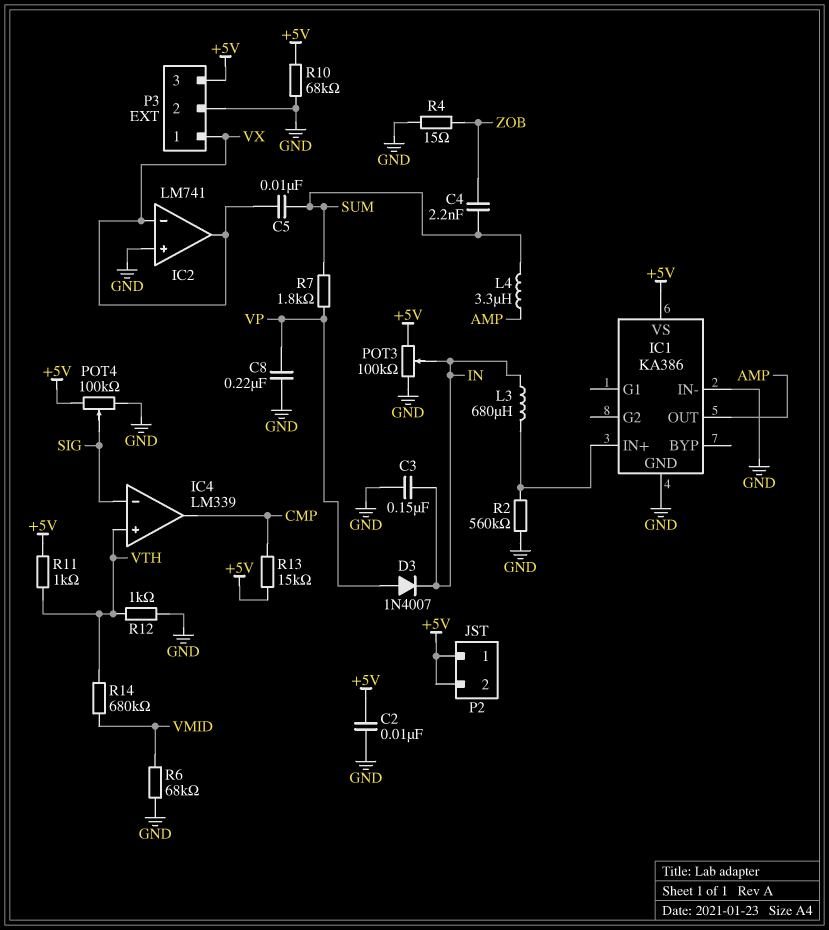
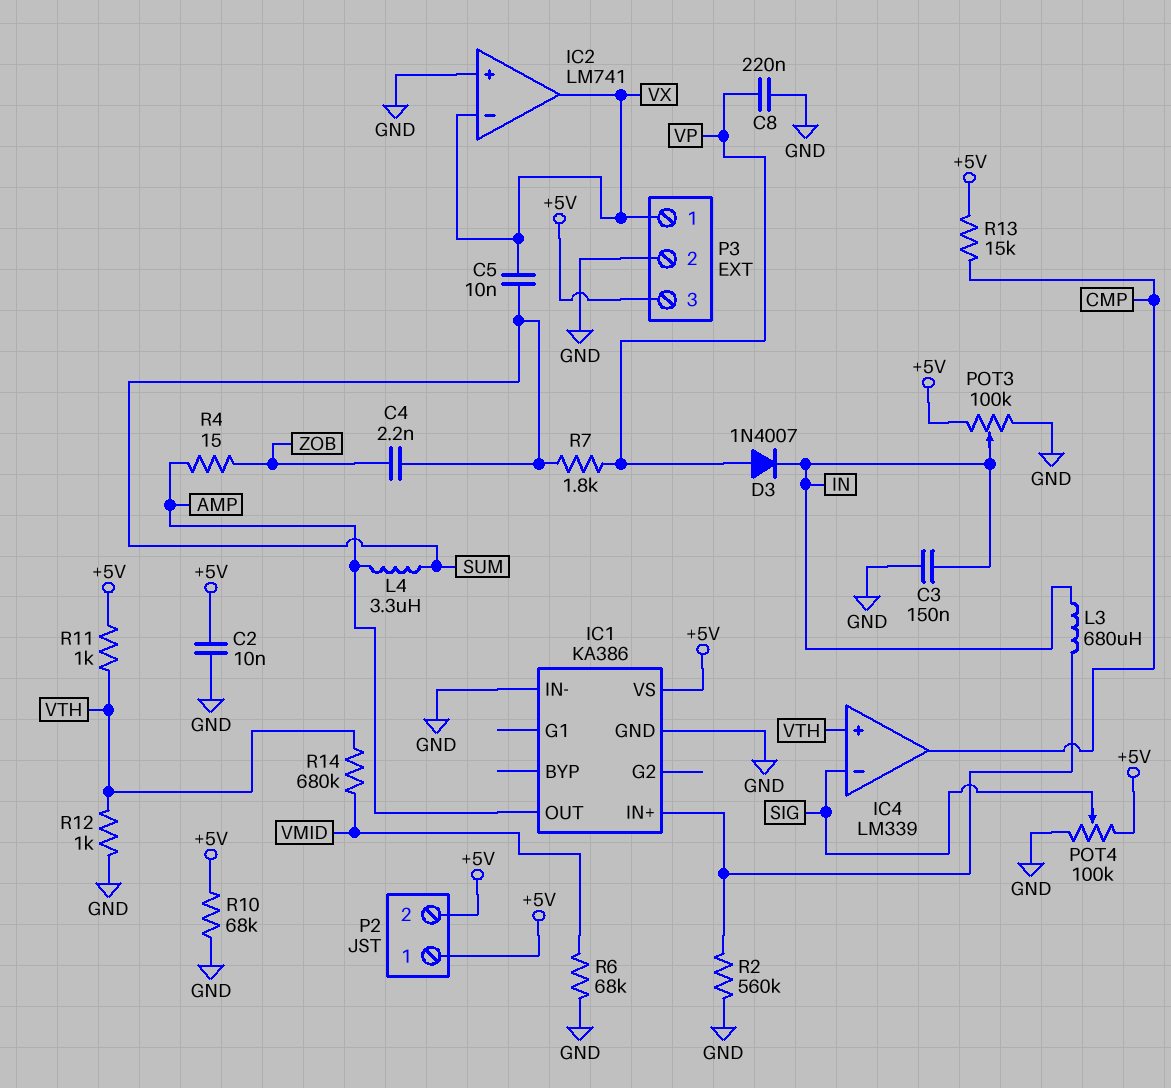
R4: 15 (GND, ZOB) -> 15 (AMP, ZOB)

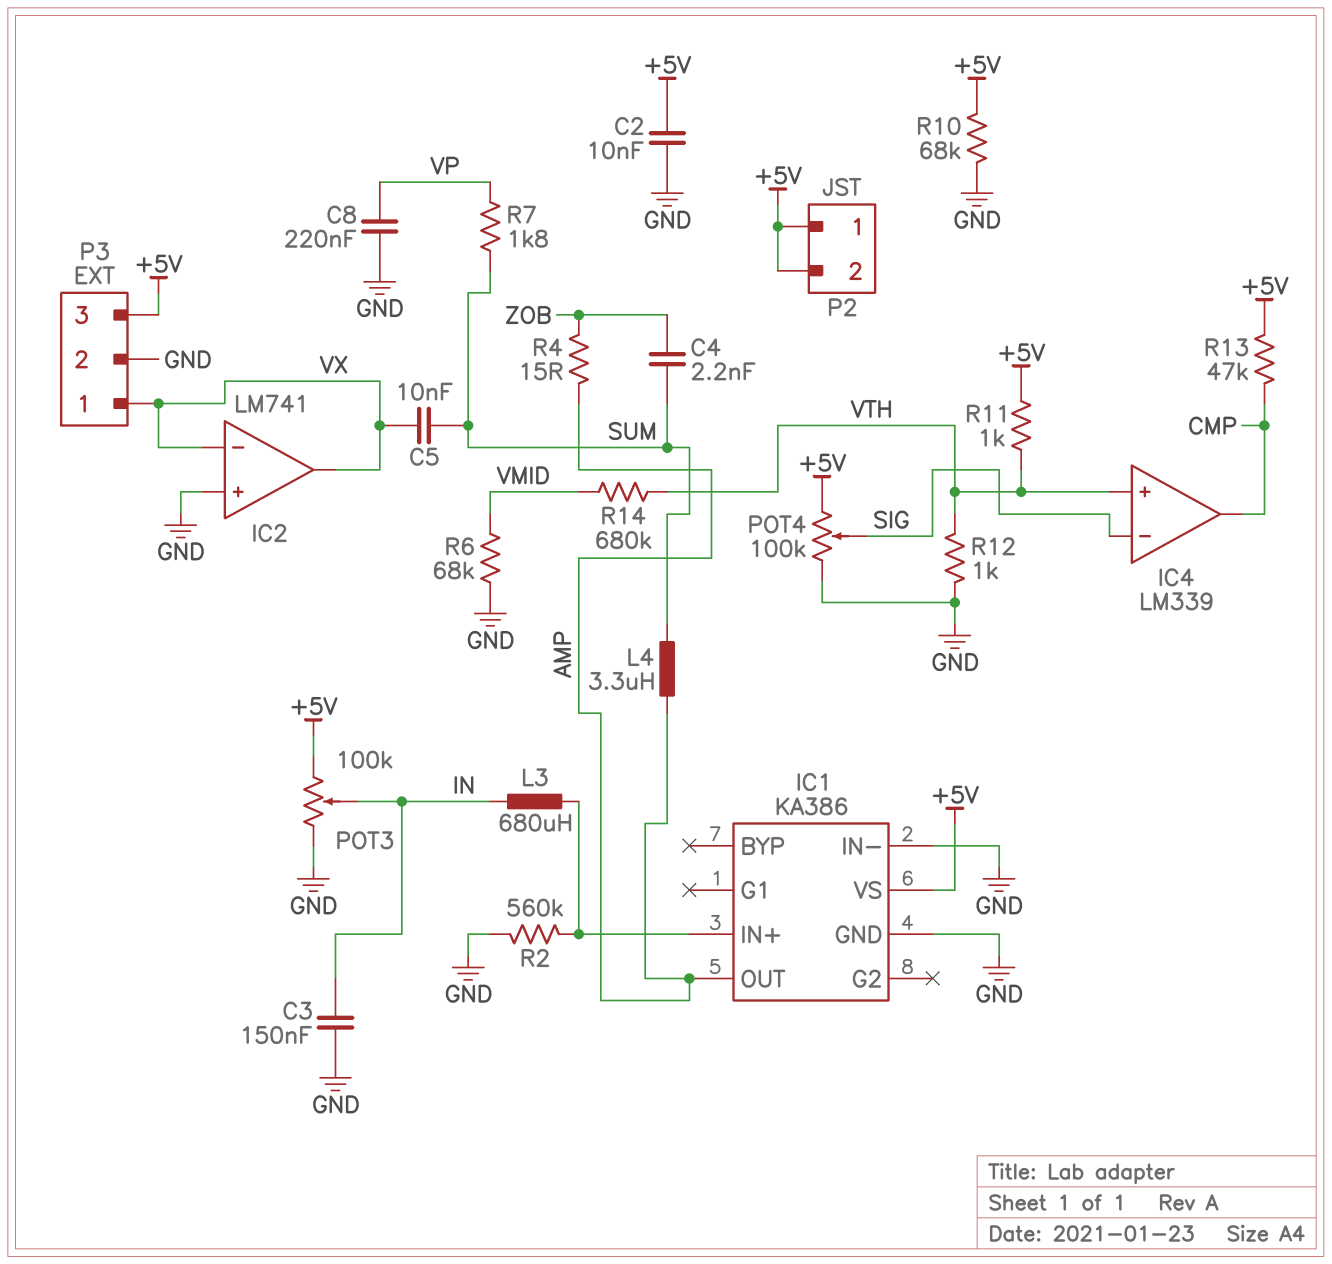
D3: diode 1N4007 (A VP, K IN) -> none
R13: 15k (+5V, CMP) -> 47k (+5V, CMP)

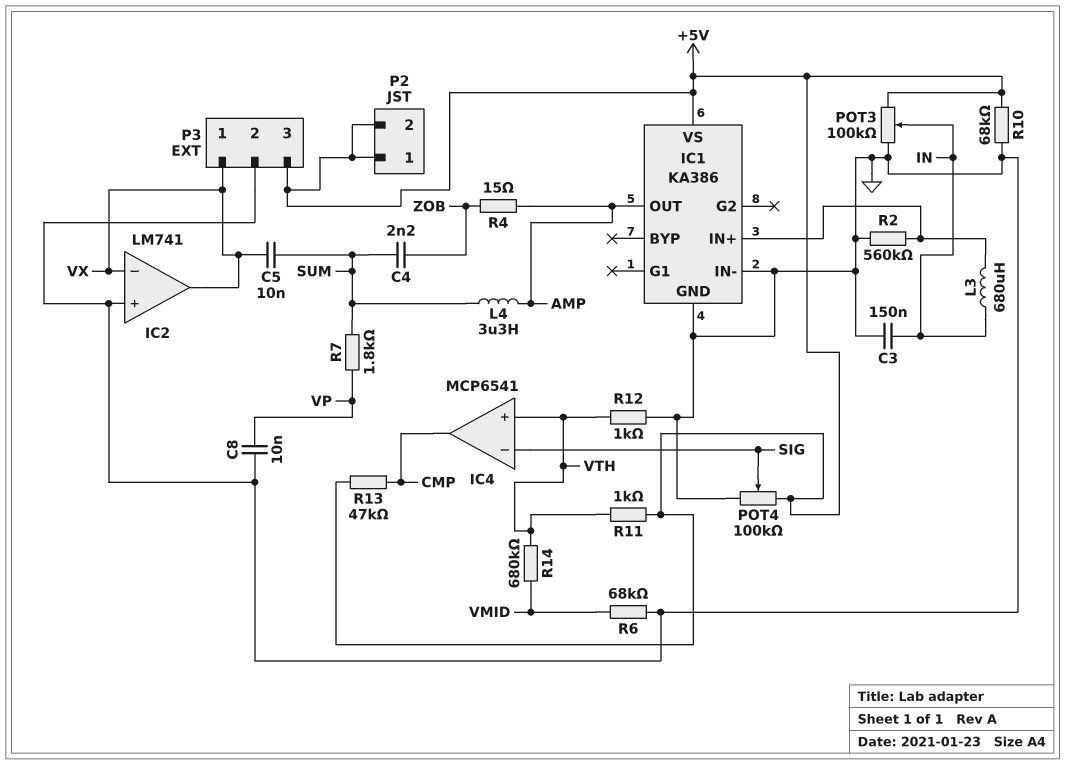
C2: 10nF (+5V, GND) -> none
C8: 220nF (GND, VP) -> 10nF (GND, VP)
IC4: LM339 -> MCP6541

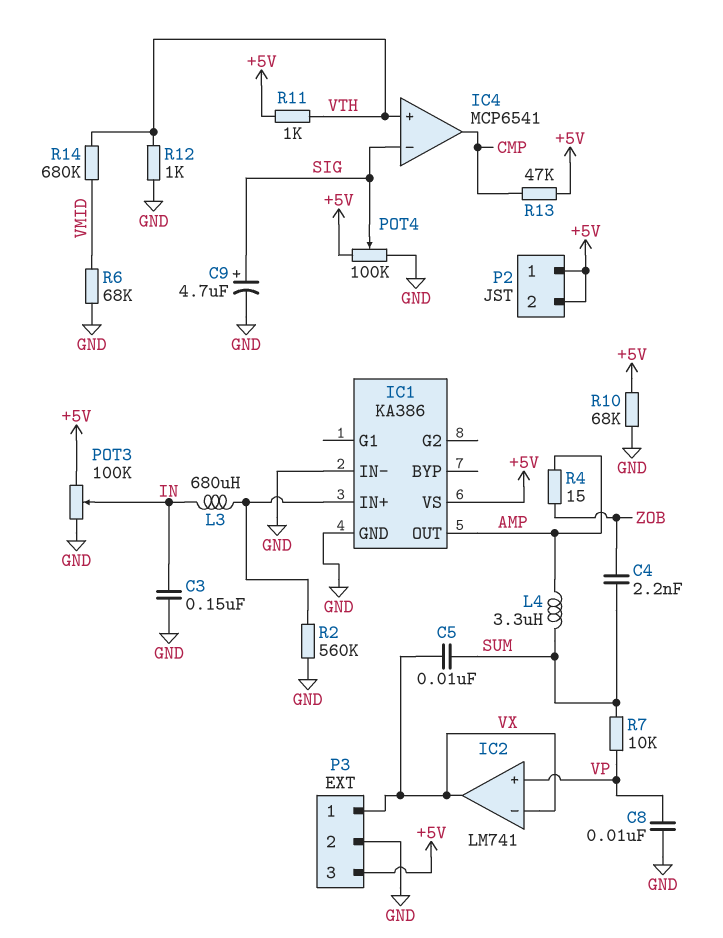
C9: none -> 4.7uF (plus SIG, minus GND)
IC2 pin in+: GND -> VP
R7: 1.8k (SUM, VP) -> 10k (SUM, VP)

